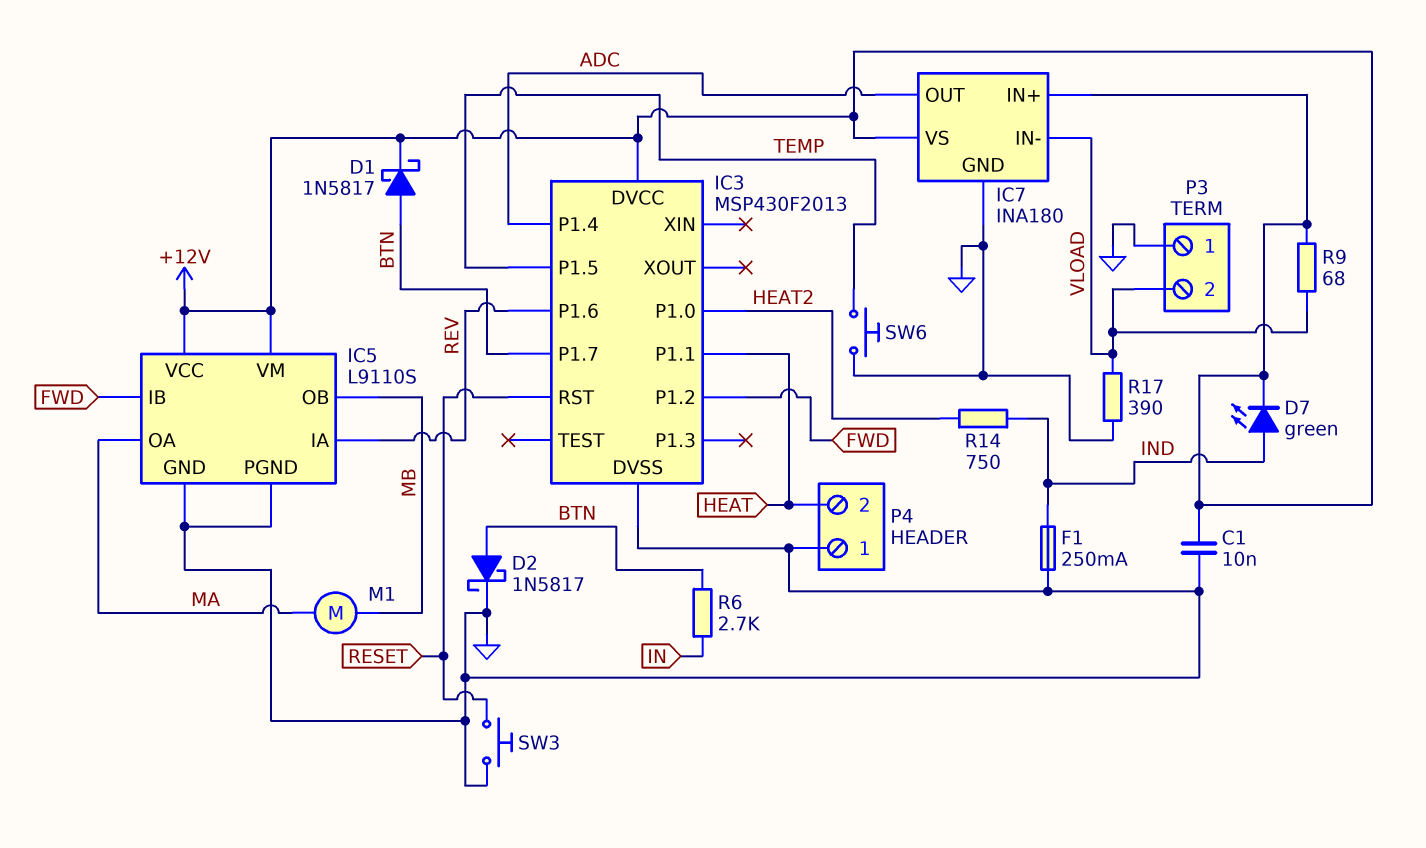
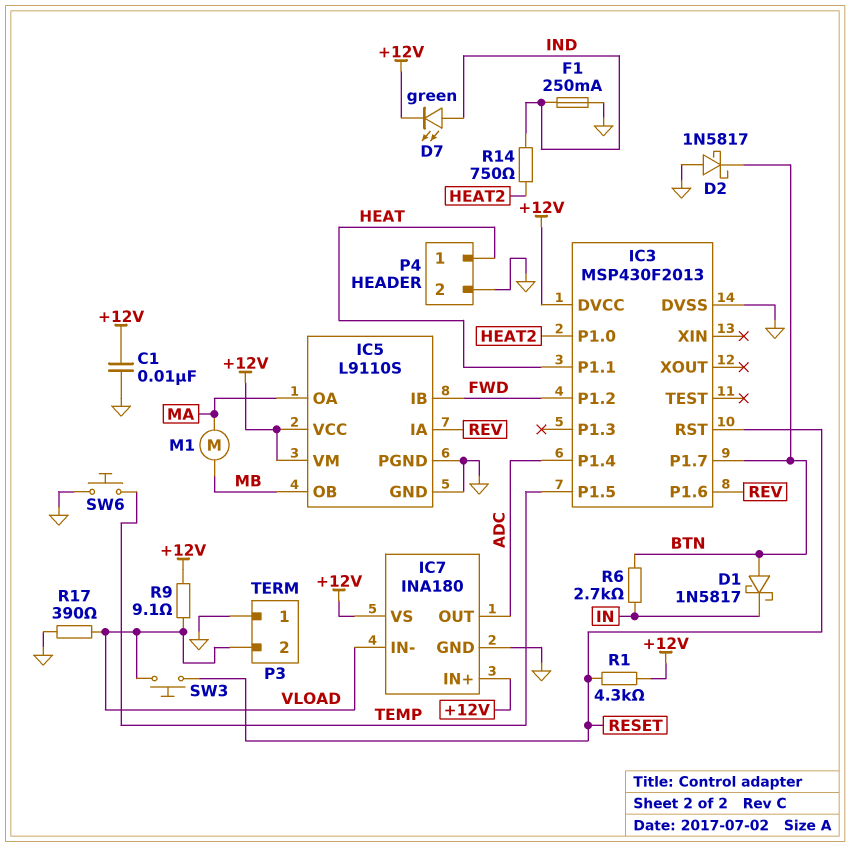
D1: schottky 1N5817 (A BTN, K +12V) -> schottky 1N5817 (A BTN, K IN)
D2: schottky 1N5817 (A BTN, K GND) -> schottky 1N5817 (A GND, K BTN)
P4 pin 1: GND -> HEAT
P4 pin 2: HEAT -> GND
R1: none -> 4.3k (+12V, RESET)
R9: 68 (+12V, VLOAD) -> 9.1 (+12V, VLOAD)
SW3: button (GND, RESET) -> button (RESET, VLOAD)

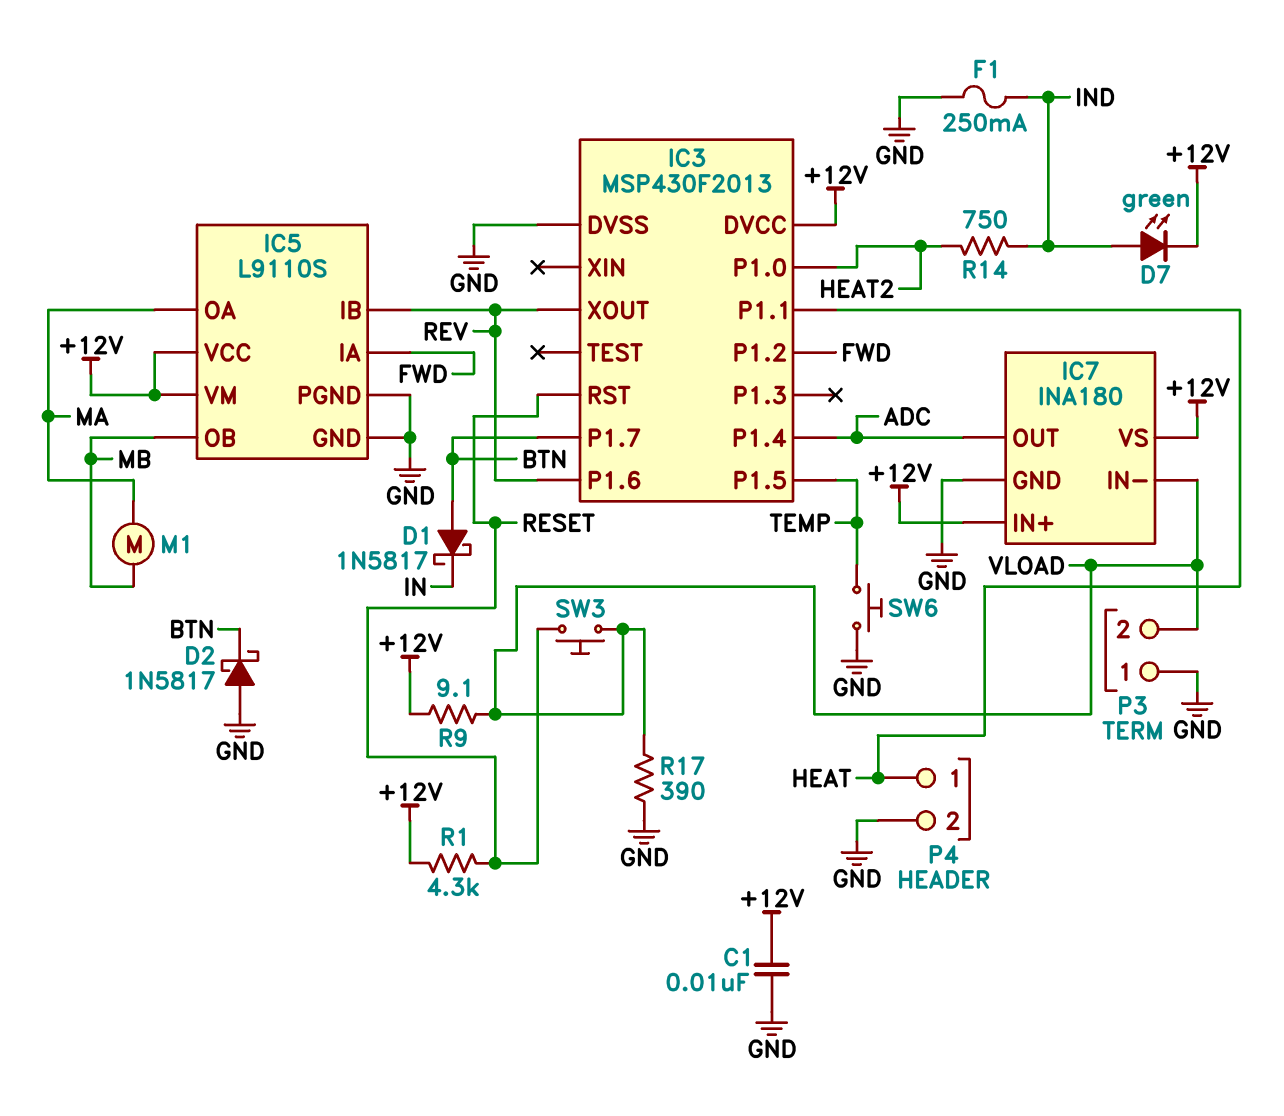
IC3 pin XOUT: none -> REV
IC5 pin IA: REV -> FWD
IC5 pin IB: FWD -> REV
R6: 2.7k (BTN, IN) -> none

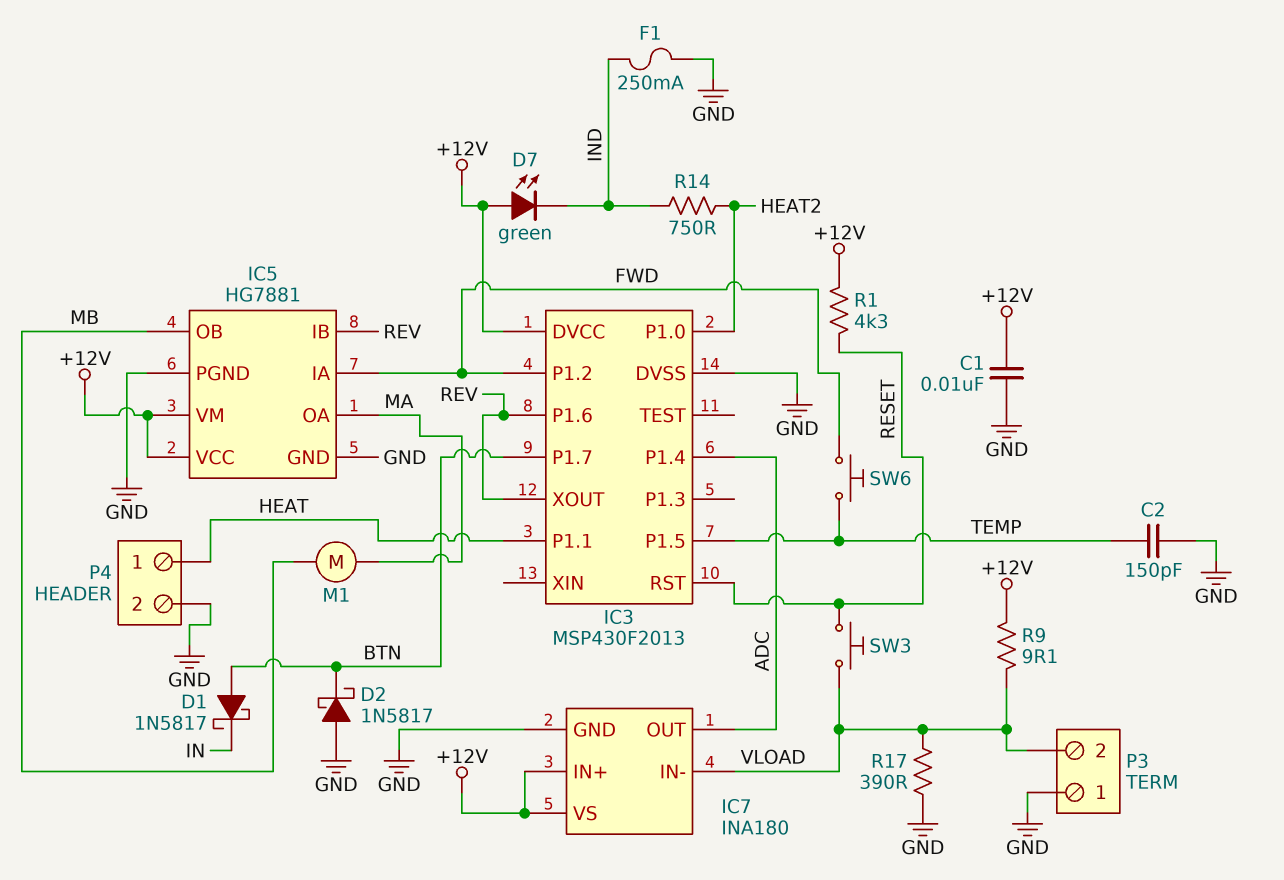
C2: none -> 150pF (GND, TEMP)
D7: LED green (A IND, K +12V) -> LED green (A +12V, K IND)
IC5: L9110S -> HG7881
SW6: button (GND, TEMP) -> button (FWD, TEMP)

